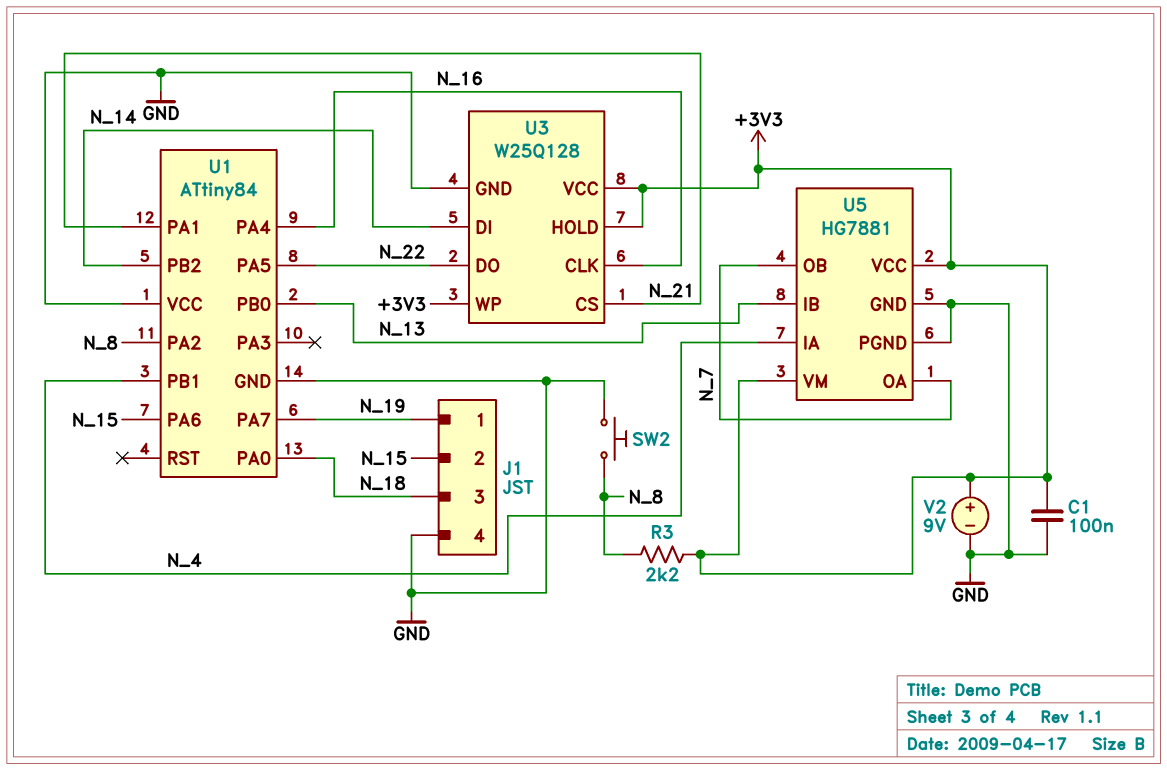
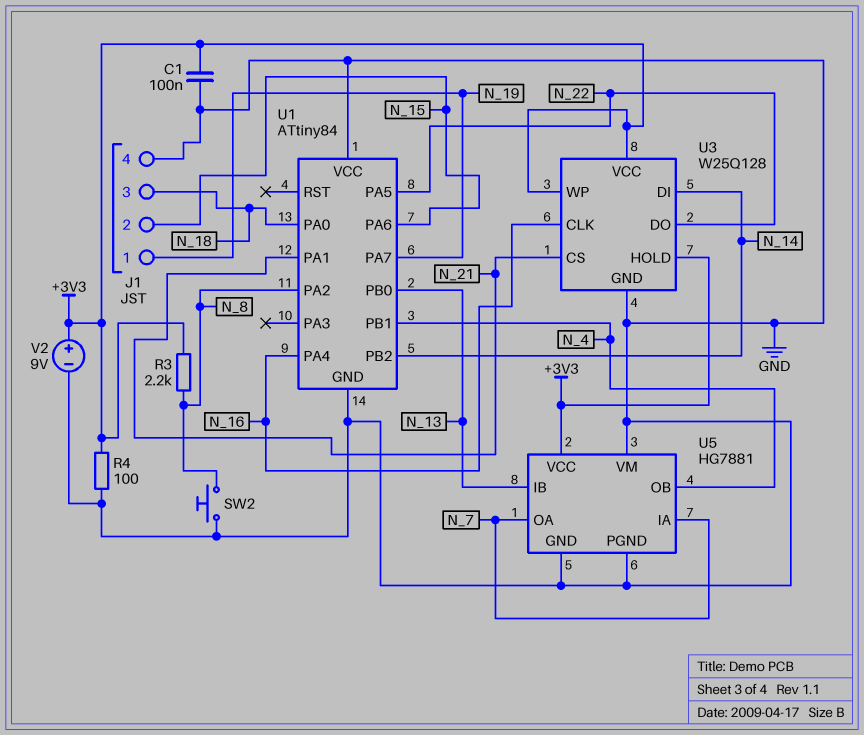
R4: none -> 100 (+3V3, GND)
U5 pin IA: N_4 -> N_7
U5 pin OB: N_7 -> N_4
U5 pin VM: +3V3 -> GND

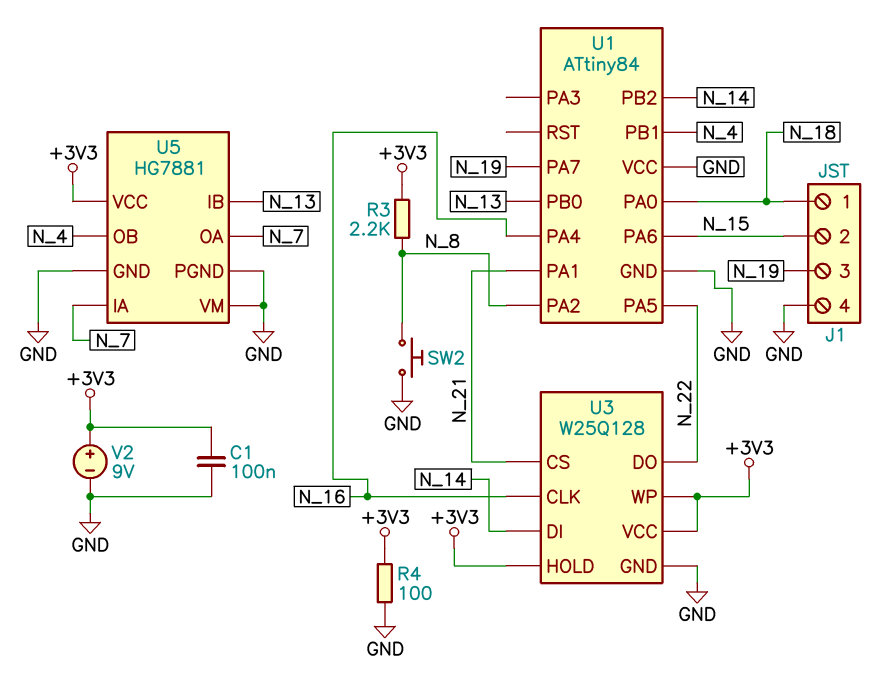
J1 pin 1: N_19 -> N_18
J1 pin 3: N_18 -> N_19

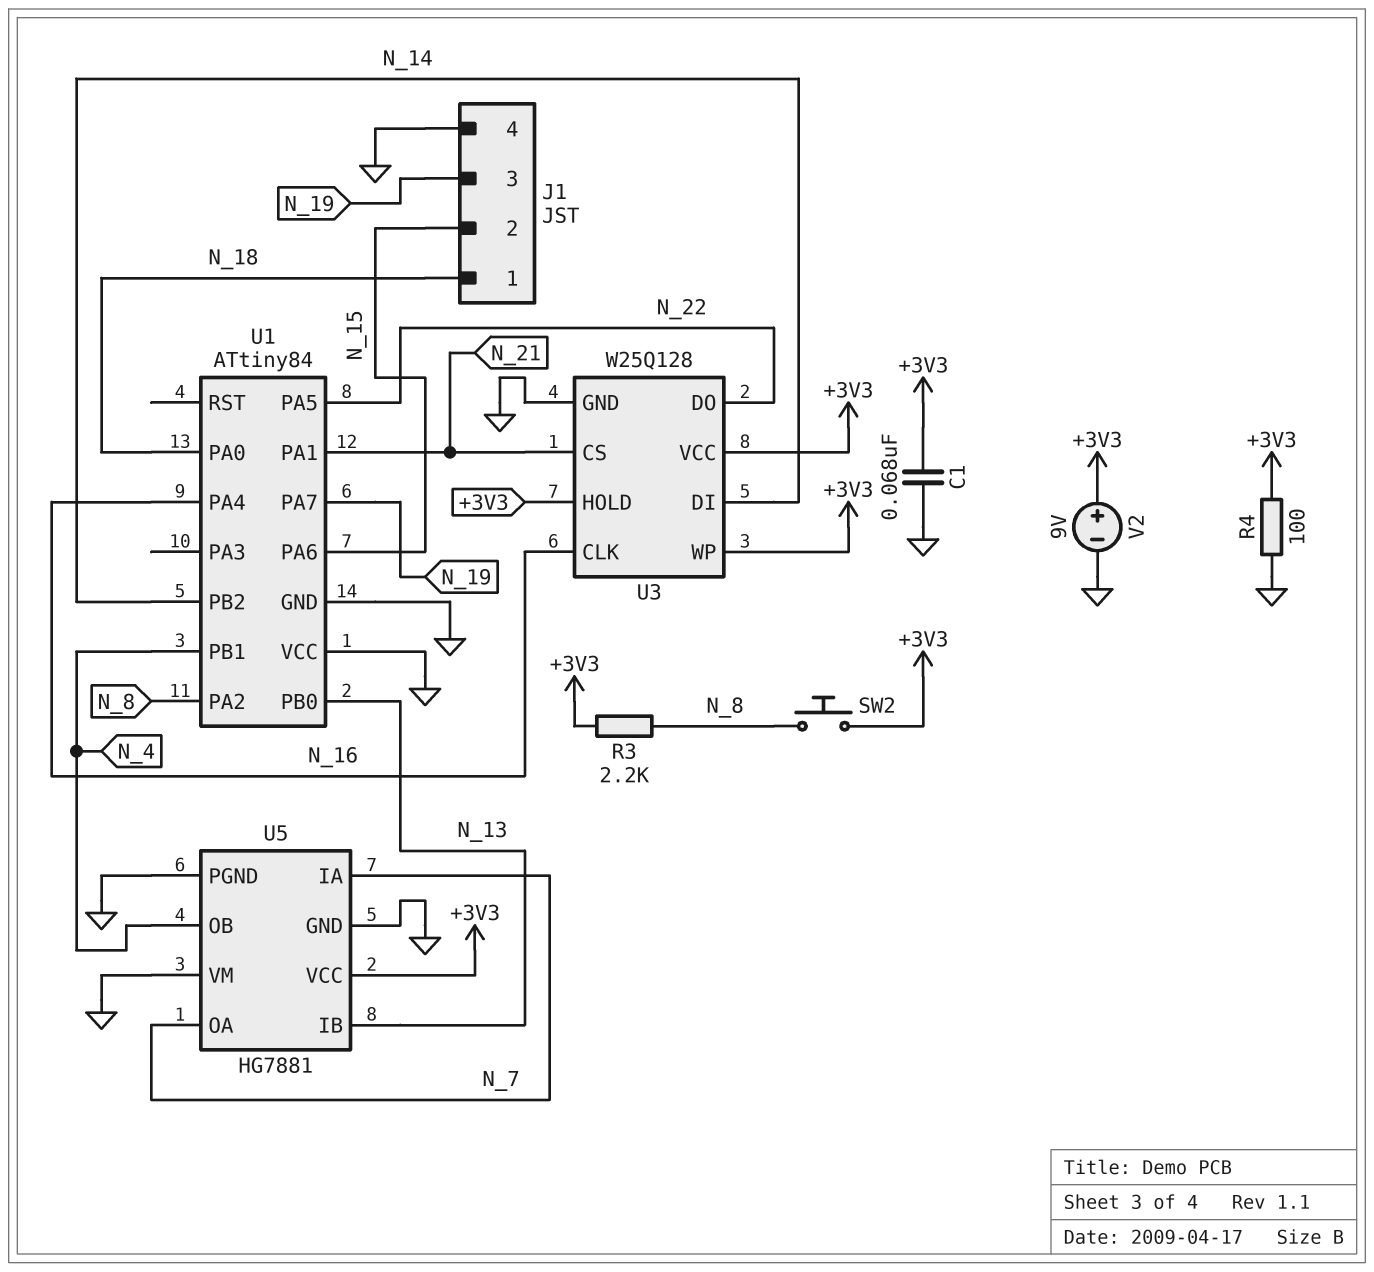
C1: 100nF (+3V3, GND) -> 68nF (+3V3, GND)
SW2: button (GND, N_8) -> button (+3V3, N_8)

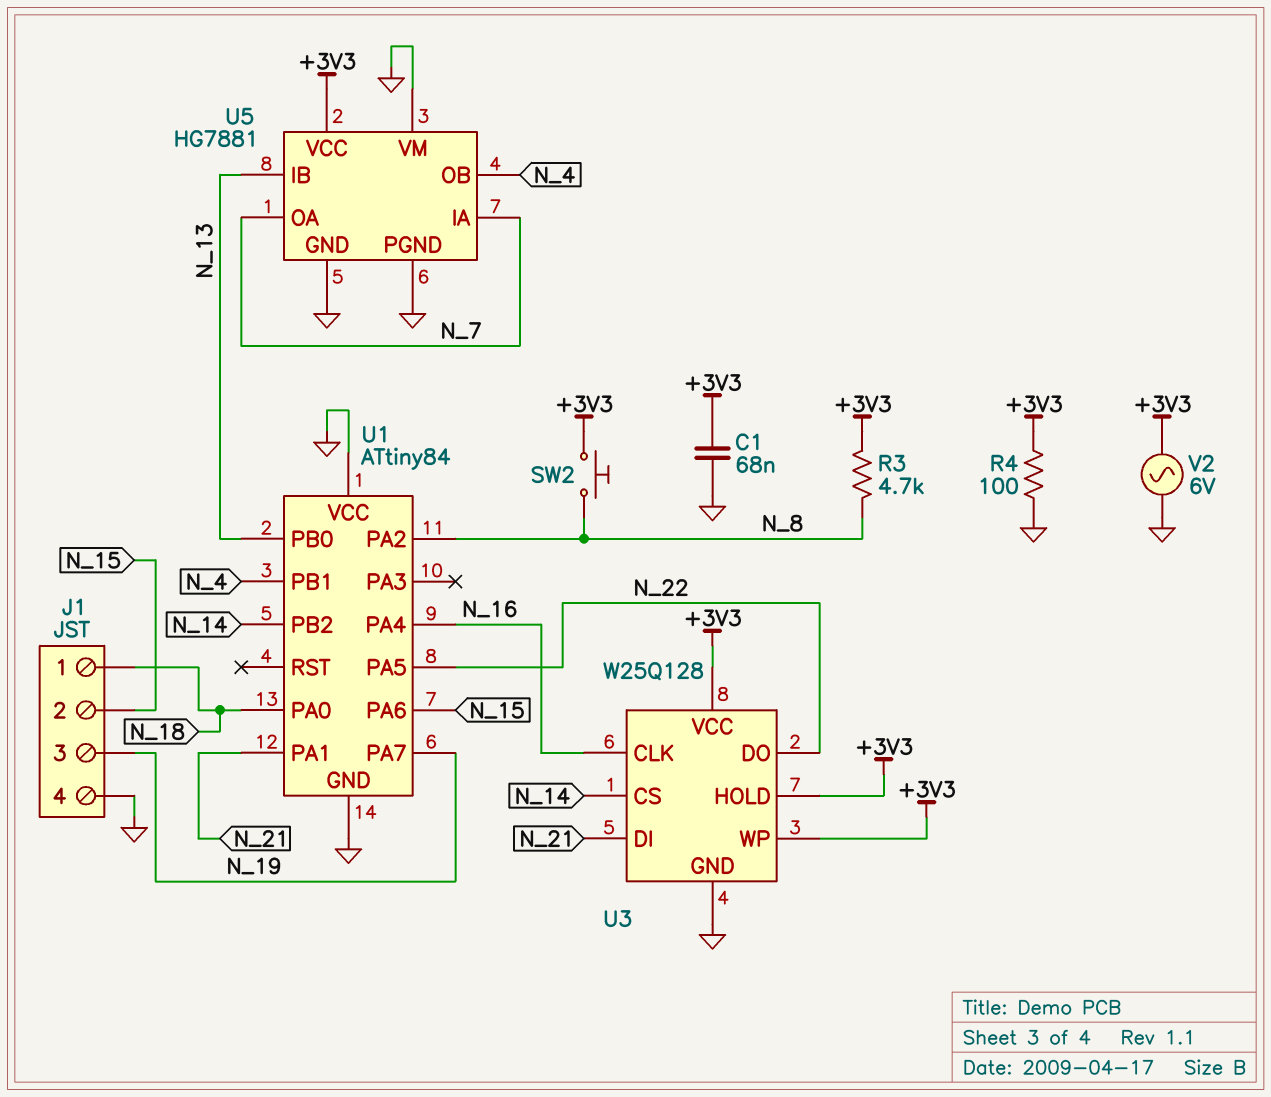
R3: 2.2k (+3V3, N_8) -> 4.7k (+3V3, N_8)
U3 pin CS: N_21 -> N_14
U3 pin DI: N_14 -> N_21
V2: 9V (plus +3V3, minus GND) -> AC 6V (+3V3, GND)

